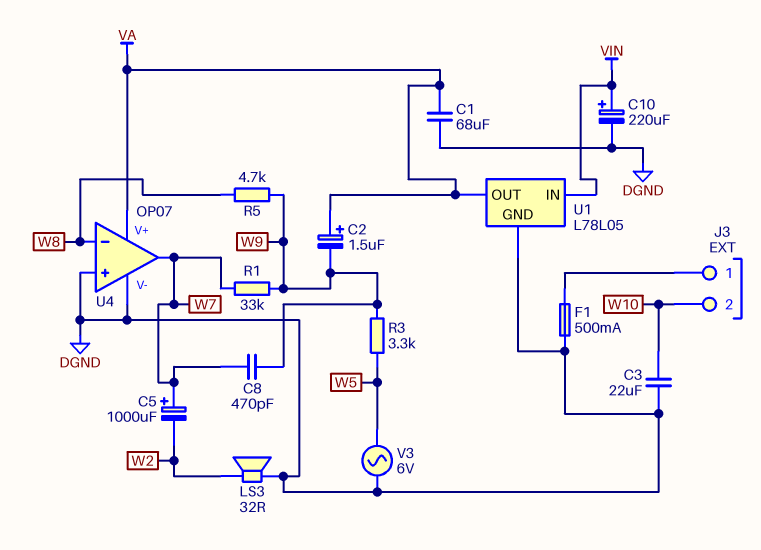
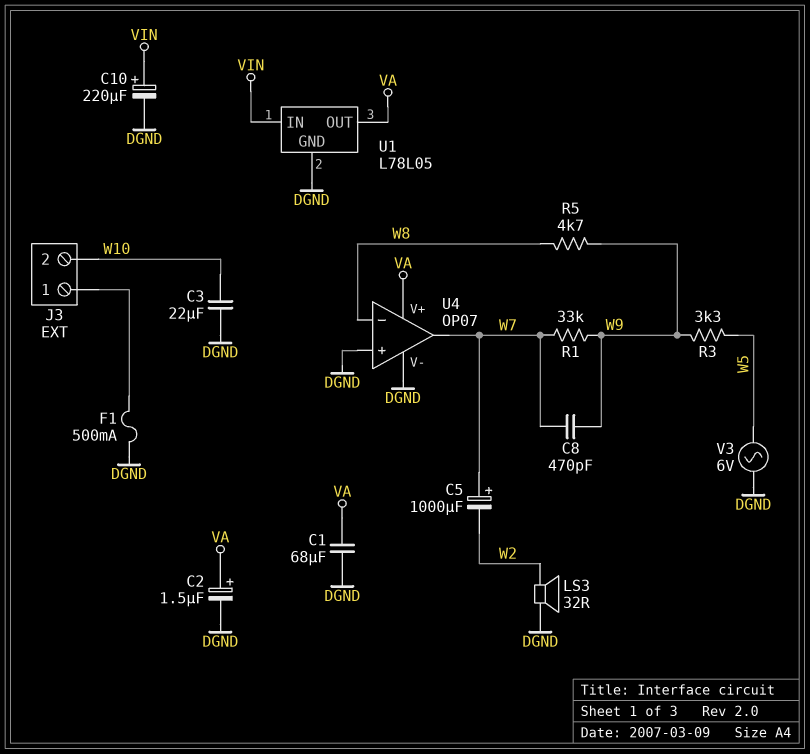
C2: 1.5uF (plus VA, minus W9) -> 1.5uF (plus VA, minus DGND)

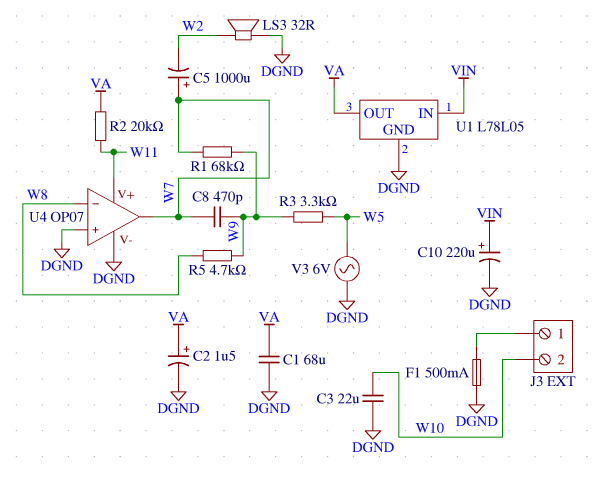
R1: 33k (W7, W9) -> 68k (W7, W9)
R2: none -> 20k (VA, W11)
U4 pin V+: VA -> W11

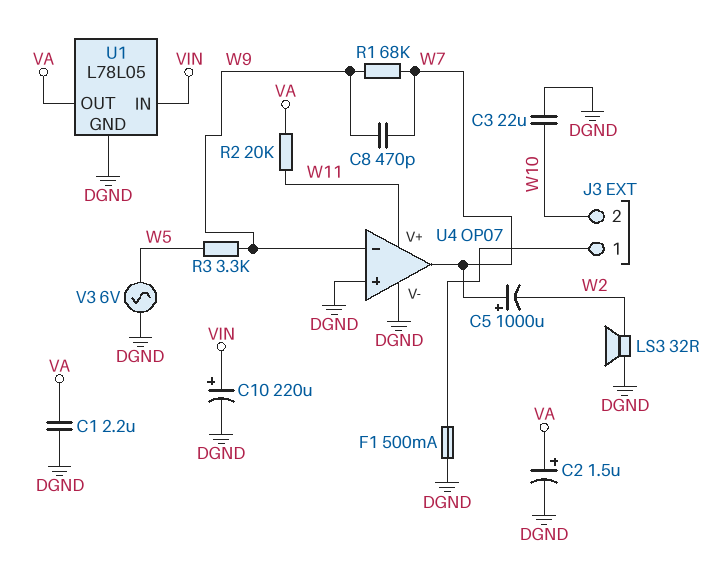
C1: 68uF (DGND, VA) -> 2.2uF (DGND, VA)
R5: 4.7k (W8, W9) -> none
U4 pin in-: W8 -> W9

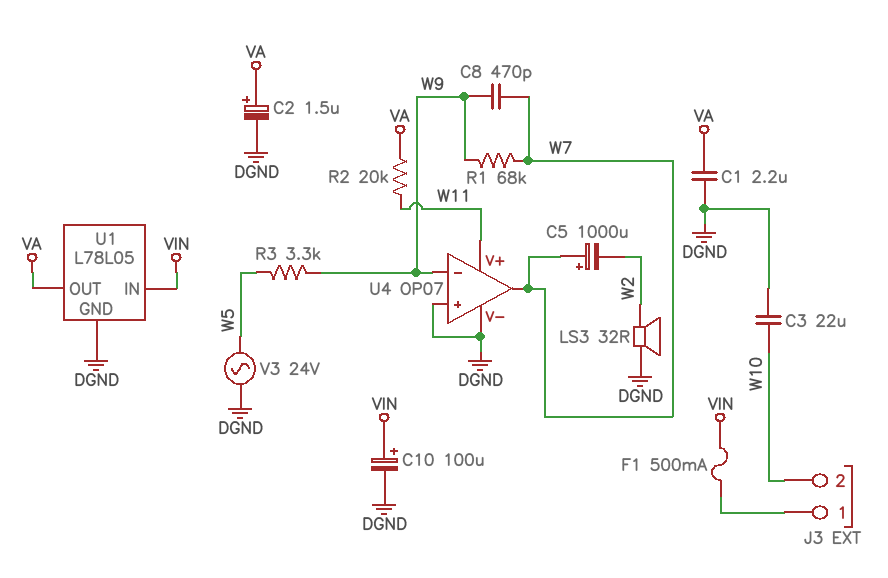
C10: 220uF (plus VIN, minus DGND) -> 100uF (plus VIN, minus DGND)
F1: 500mA (DGND, J3/1) -> 500mA (J3/1, VIN)
V3: AC 6V (DGND, W5) -> AC 24V (DGND, W5)

